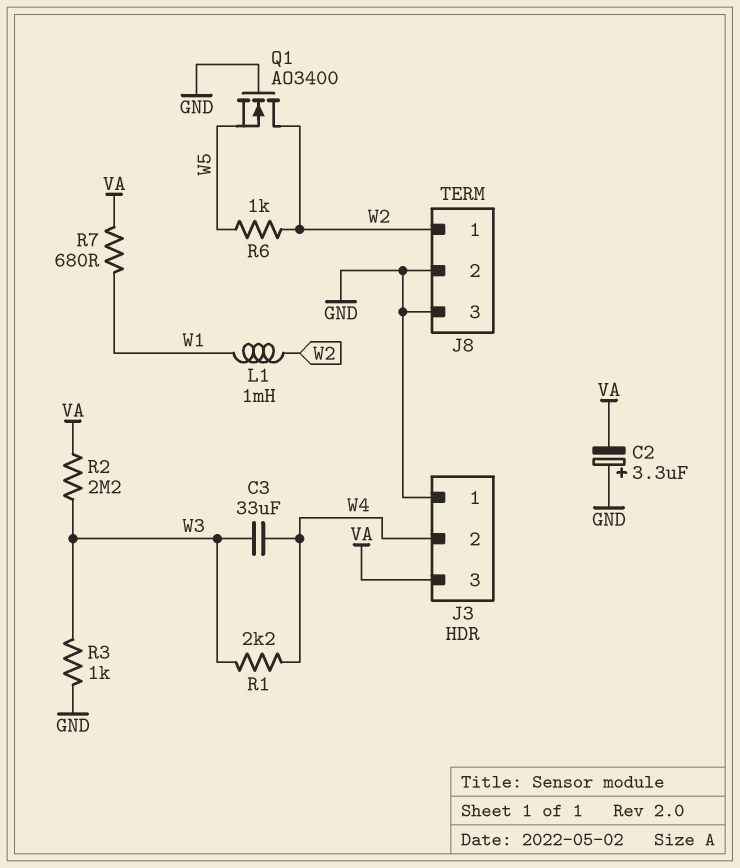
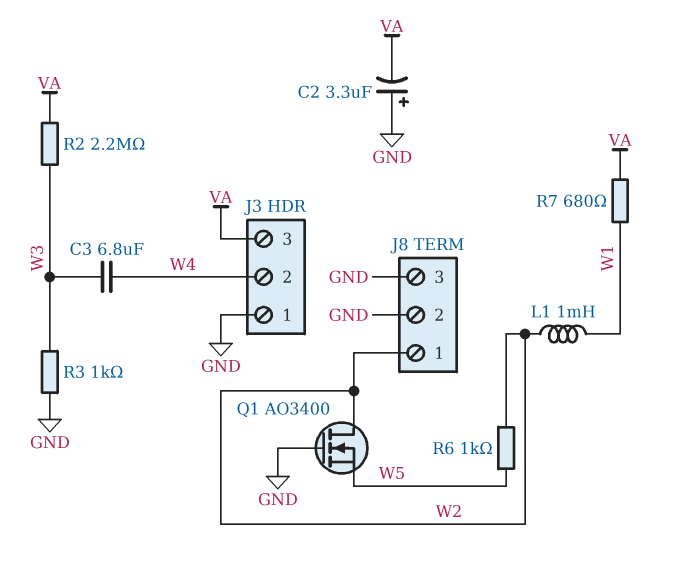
C3: 33uF (W3, W4) -> 6.8uF (W3, W4)
R1: 2.2k (W3, W4) -> none

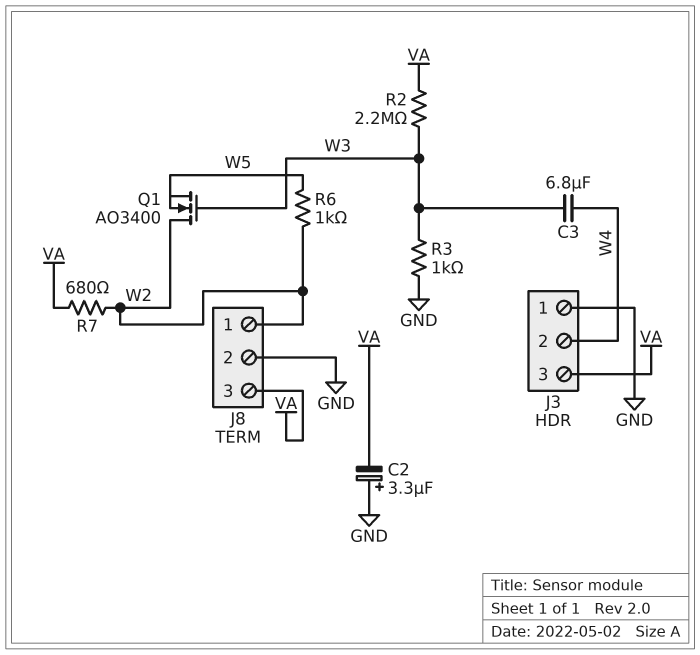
J8 pin 3: GND -> VA
L1: 1mH (W1, W2) -> none
Q1: NMOS AO3400 (G GND, D W2, S W5) -> NMOS AO3400 (G W3, D W2, S W5)
R7: 680 (VA, W1) -> 680 (VA, W2)

